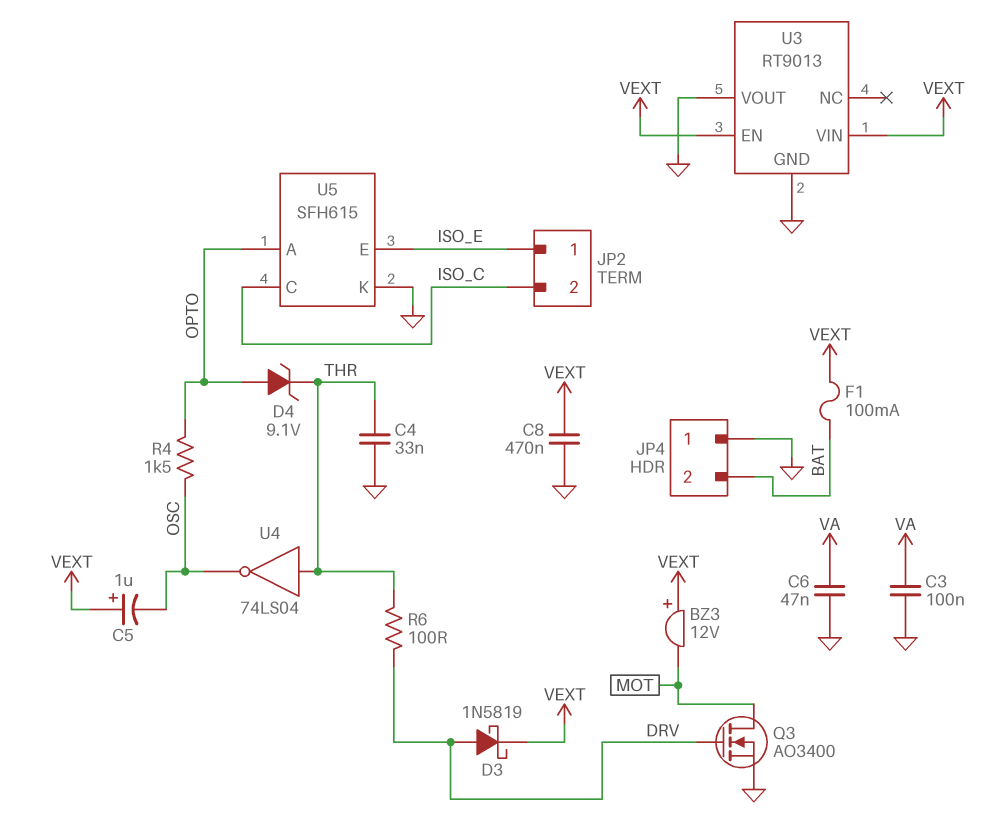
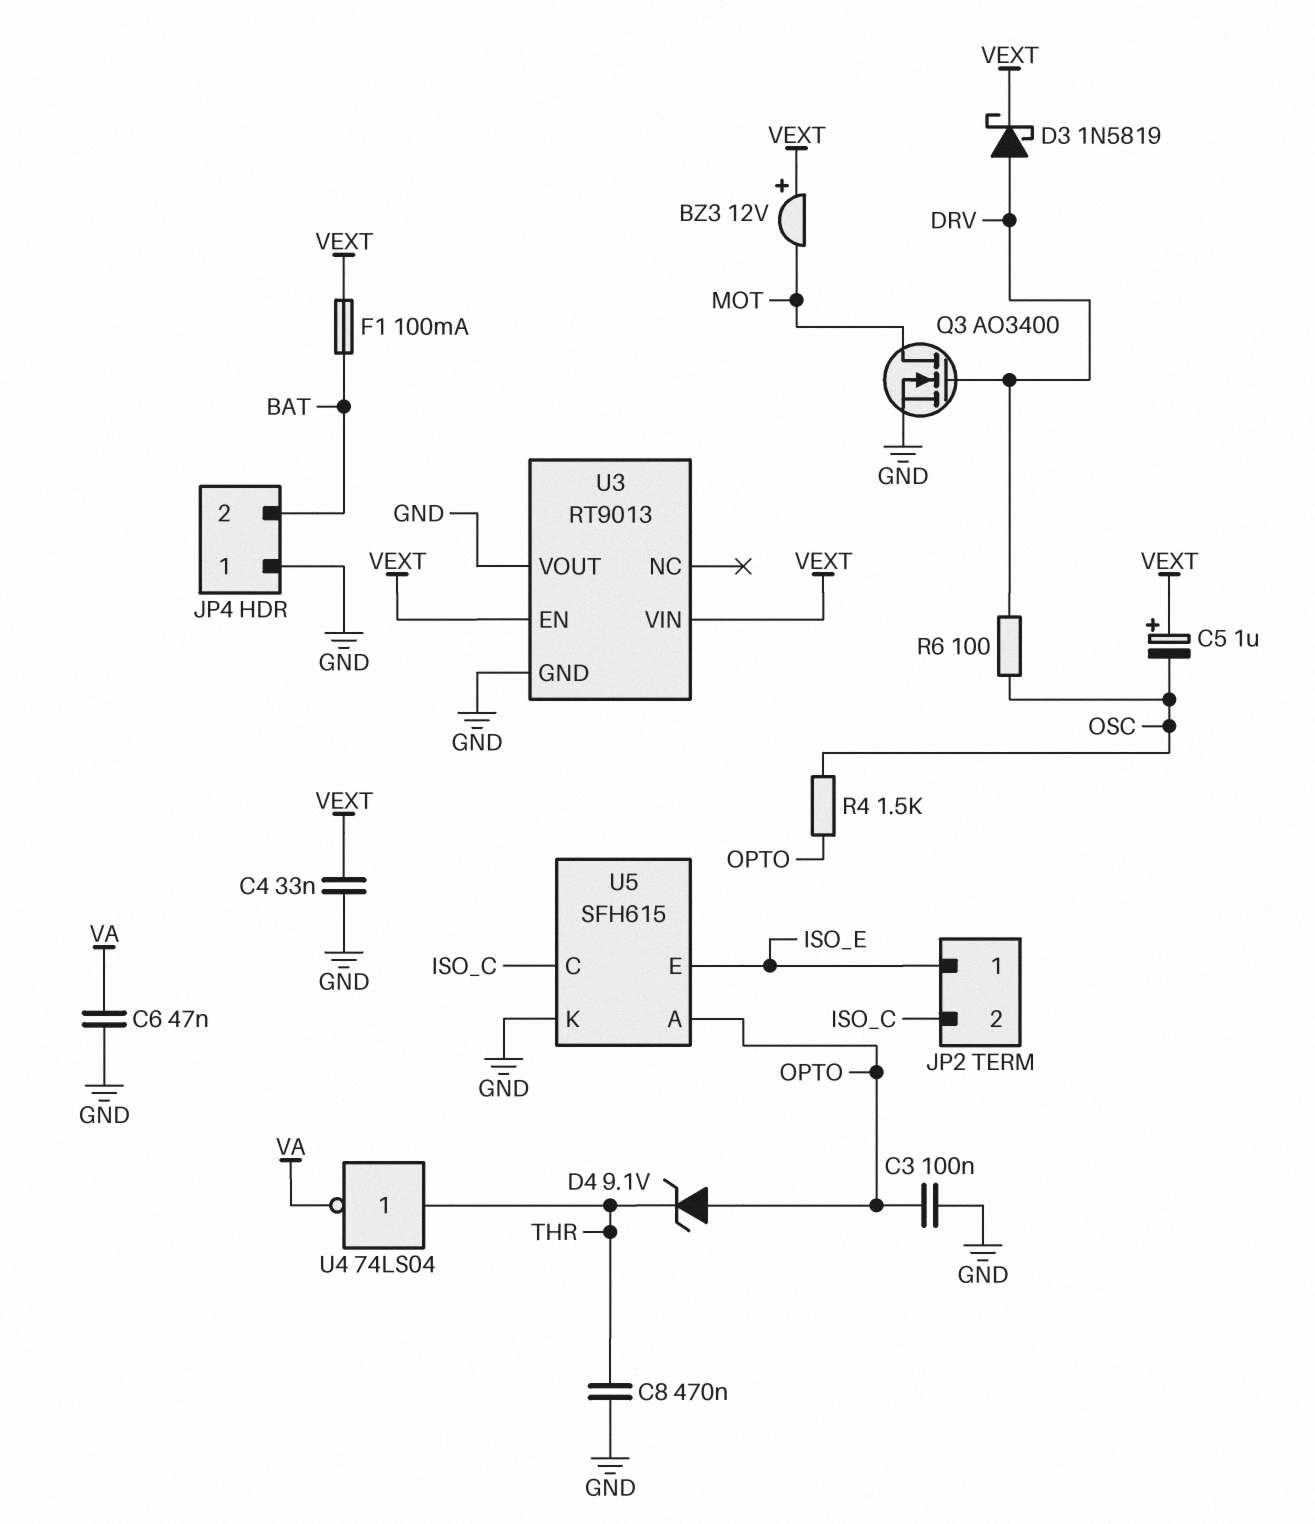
C3: 100nF (GND, VA) -> 100nF (GND, OPTO)
C4: 33nF (GND, THR) -> 33nF (GND, VEXT)
C8: 470nF (GND, VEXT) -> 470nF (GND, THR)
R6: 100 (DRV, THR) -> 100 (DRV, OSC)
U4: NOT 74LS04 (in THR, out OSC) -> NOT 74LS04 (in THR, out VA)

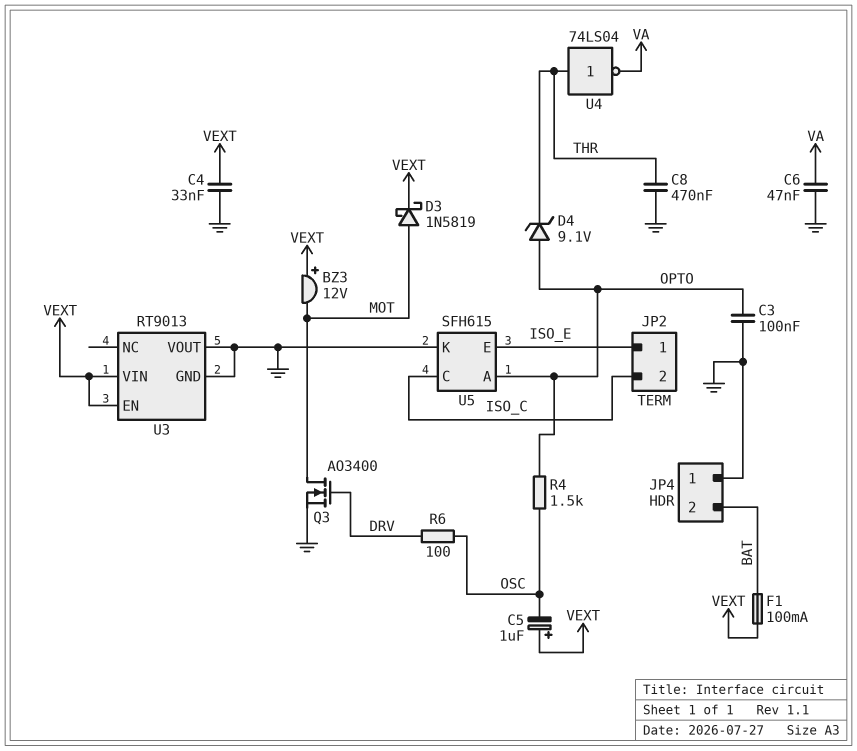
D3: schottky 1N5819 (A DRV, K VEXT) -> schottky 1N5819 (A MOT, K VEXT)

